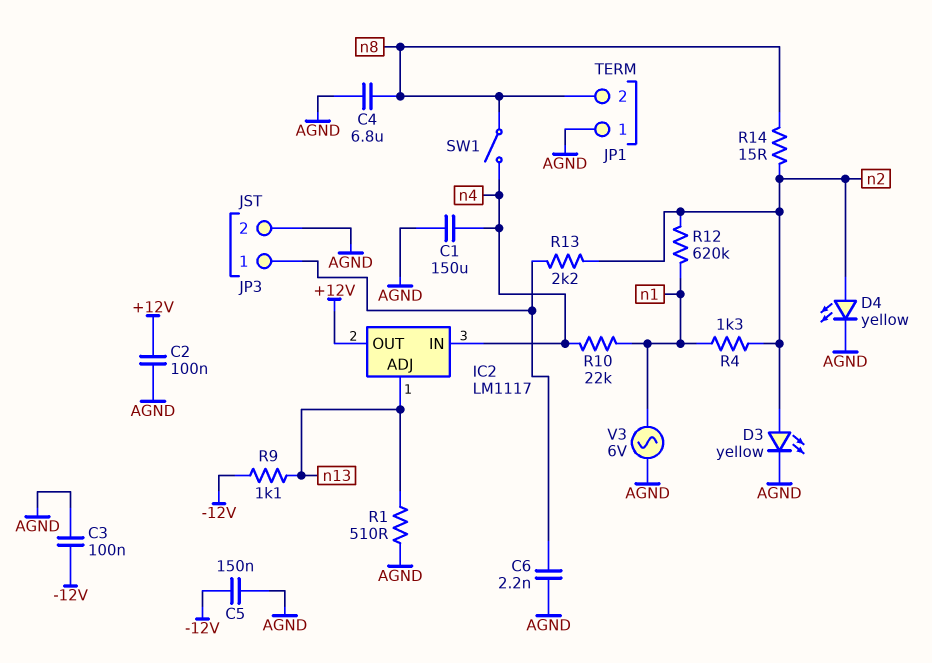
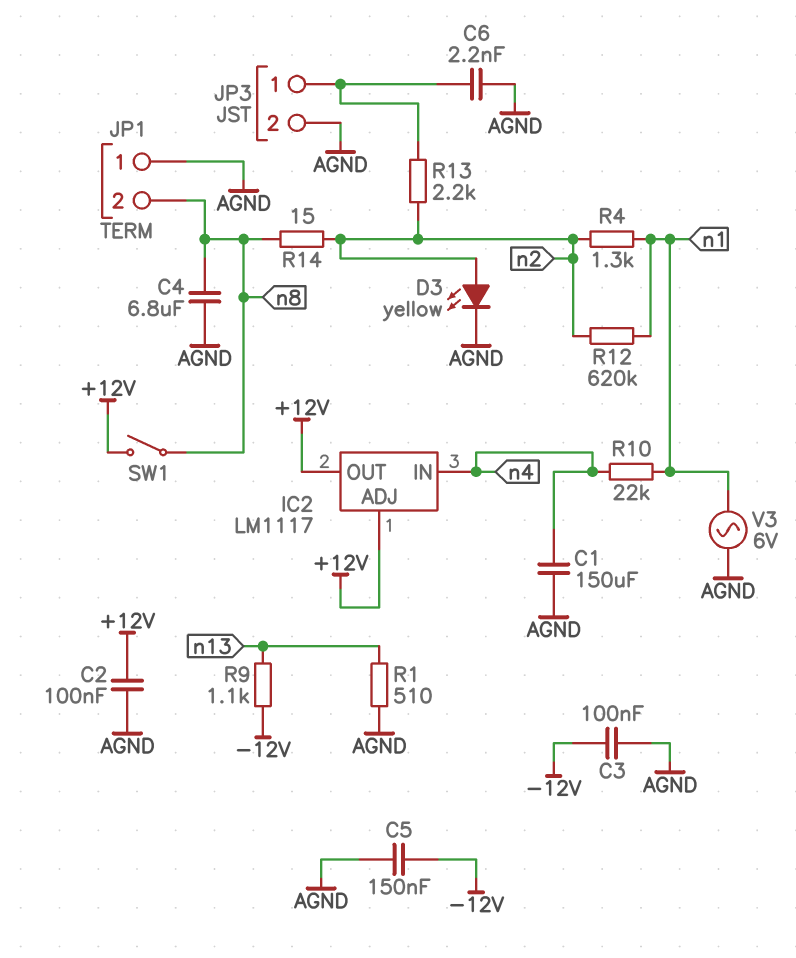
D4: LED yellow (A n2, K AGND) -> none
IC2 pin ADJ: n13 -> +12V
SW1: switch (n4, n8) -> switch (+12V, n8)

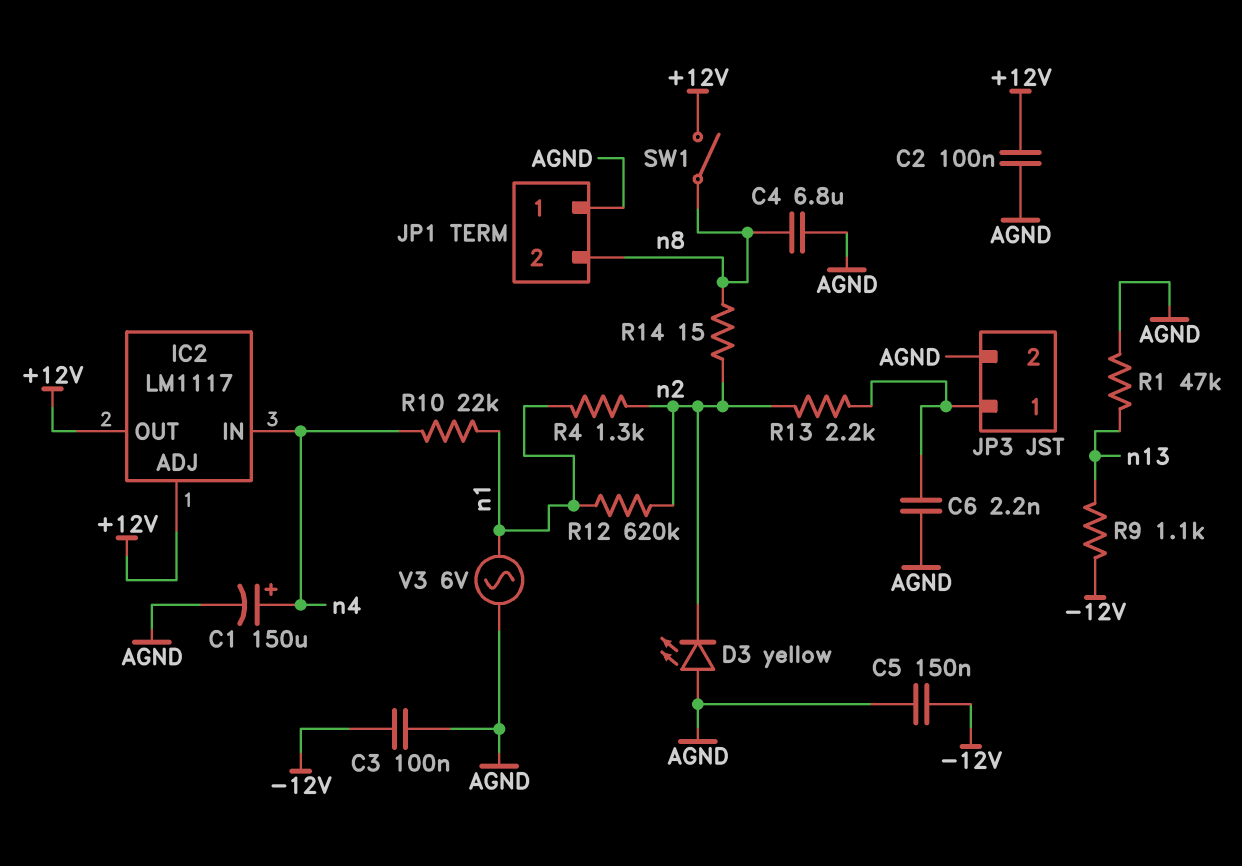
C1: 150uF (AGND, n4) -> 150uF (plus n4, minus AGND)
D3: LED yellow (A n2, K AGND) -> LED yellow (A AGND, K n2)
R1: 510 (AGND, n13) -> 47k (AGND, n13)

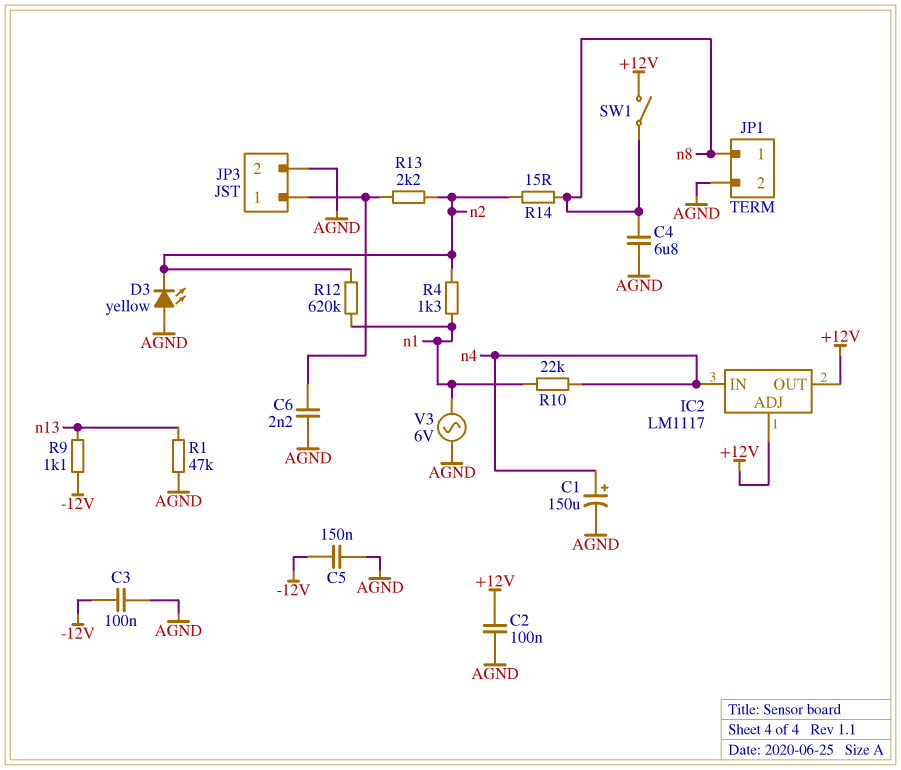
JP1 pin 1: AGND -> n8
JP1 pin 2: n8 -> AGND

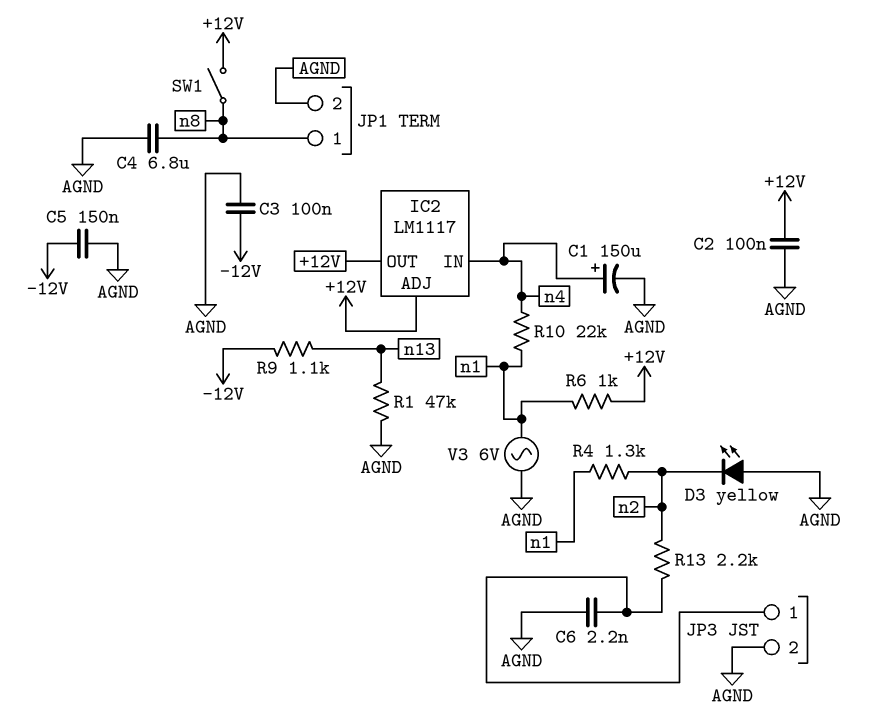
R6: none -> 1k (+12V, n1)
R12: 620k (n1, n2) -> none
R14: 15 (n2, n8) -> none

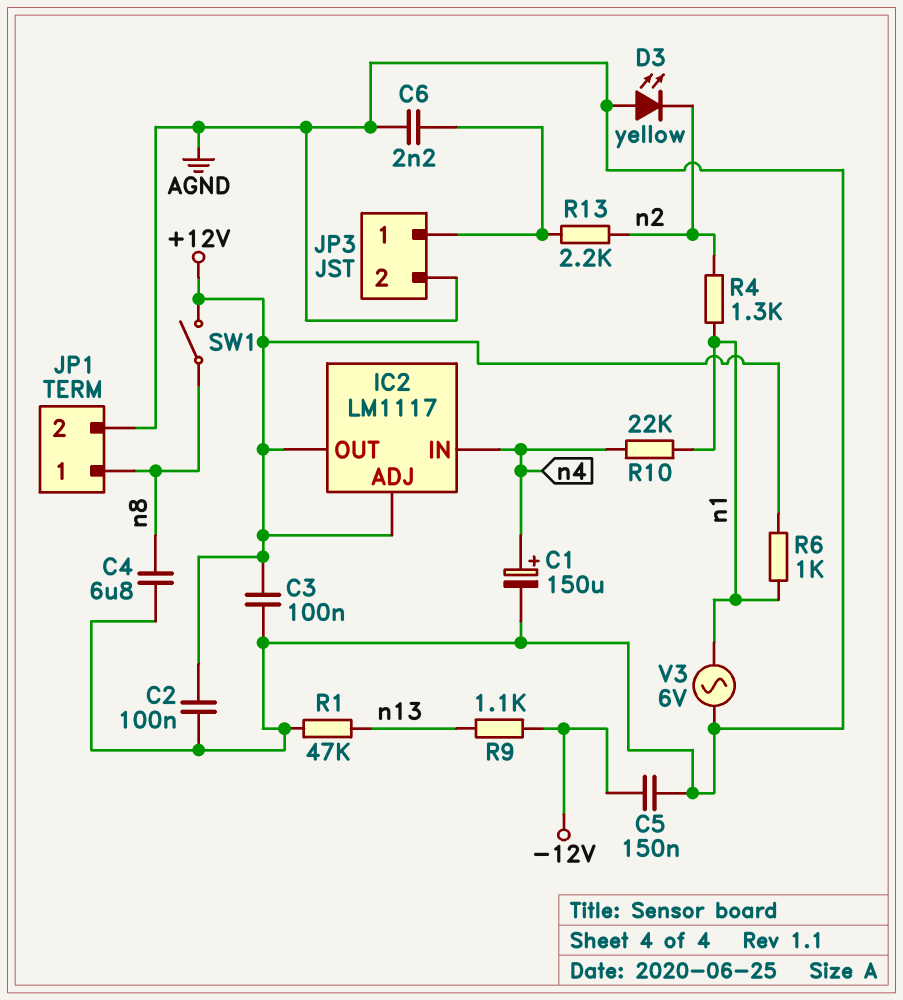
C3: 100nF (-12V, AGND) -> 100nF (+12V, AGND)

